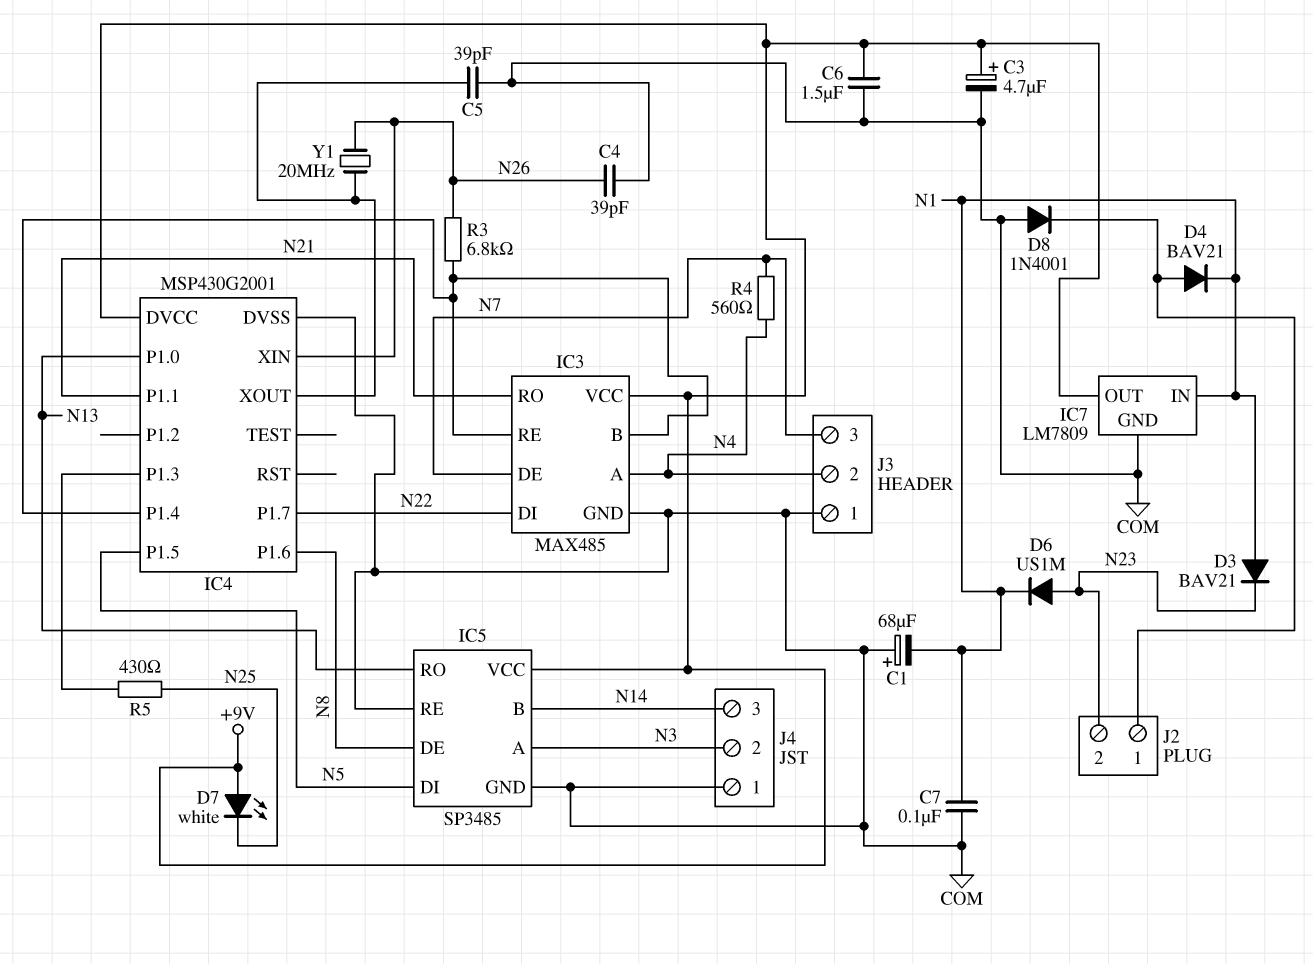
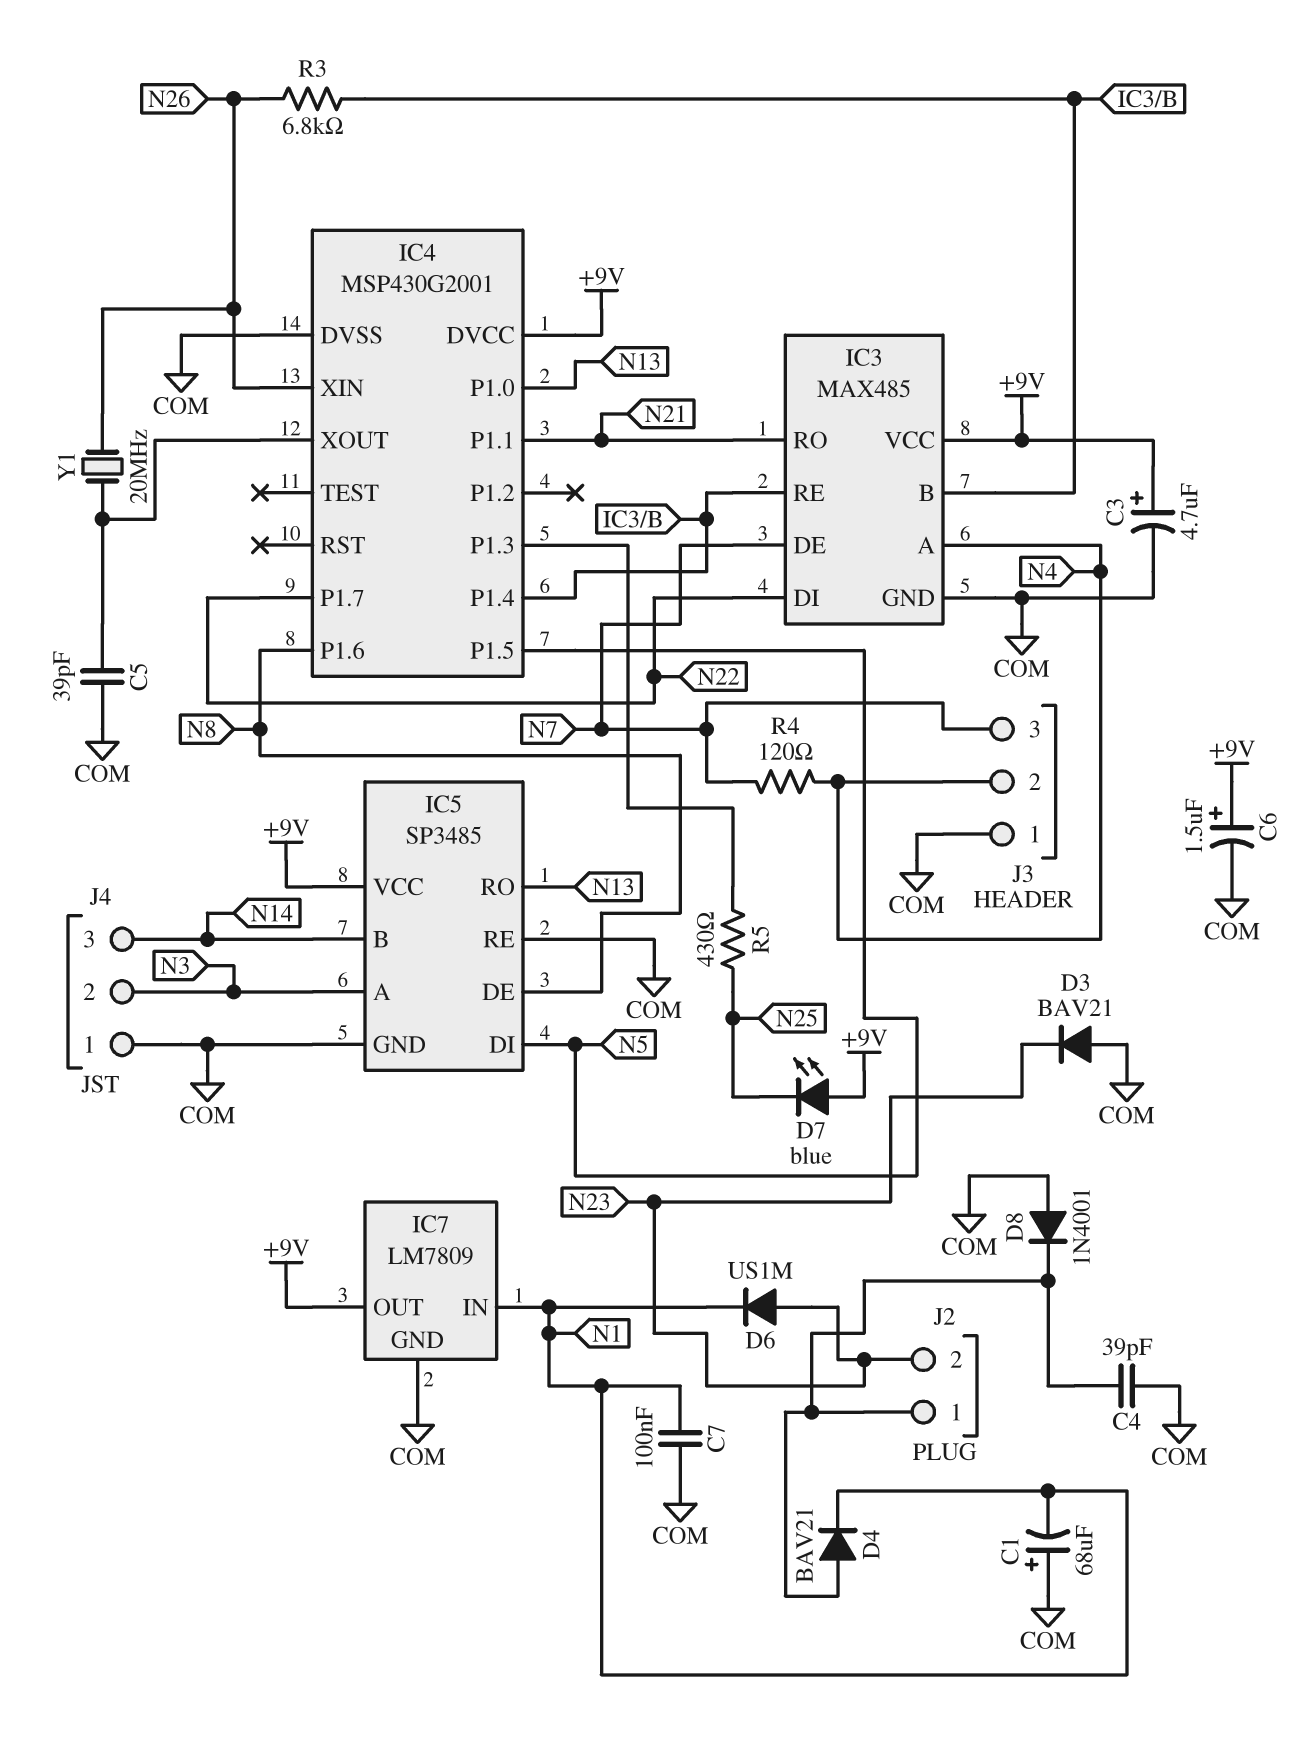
C4: 39pF (COM, N26) -> 39pF (COM, J2/1)
C6: 1.5uF (+9V, COM) -> 1.5uF (plus +9V, minus COM)
D3: diode BAV21 (A N1, K N23) -> diode BAV21 (A COM, K N23)
D7: LED white (A +9V, K N25) -> LED blue (A +9V, K N25)
R4: 560 (N4, N7) -> 120 (N4, N7)

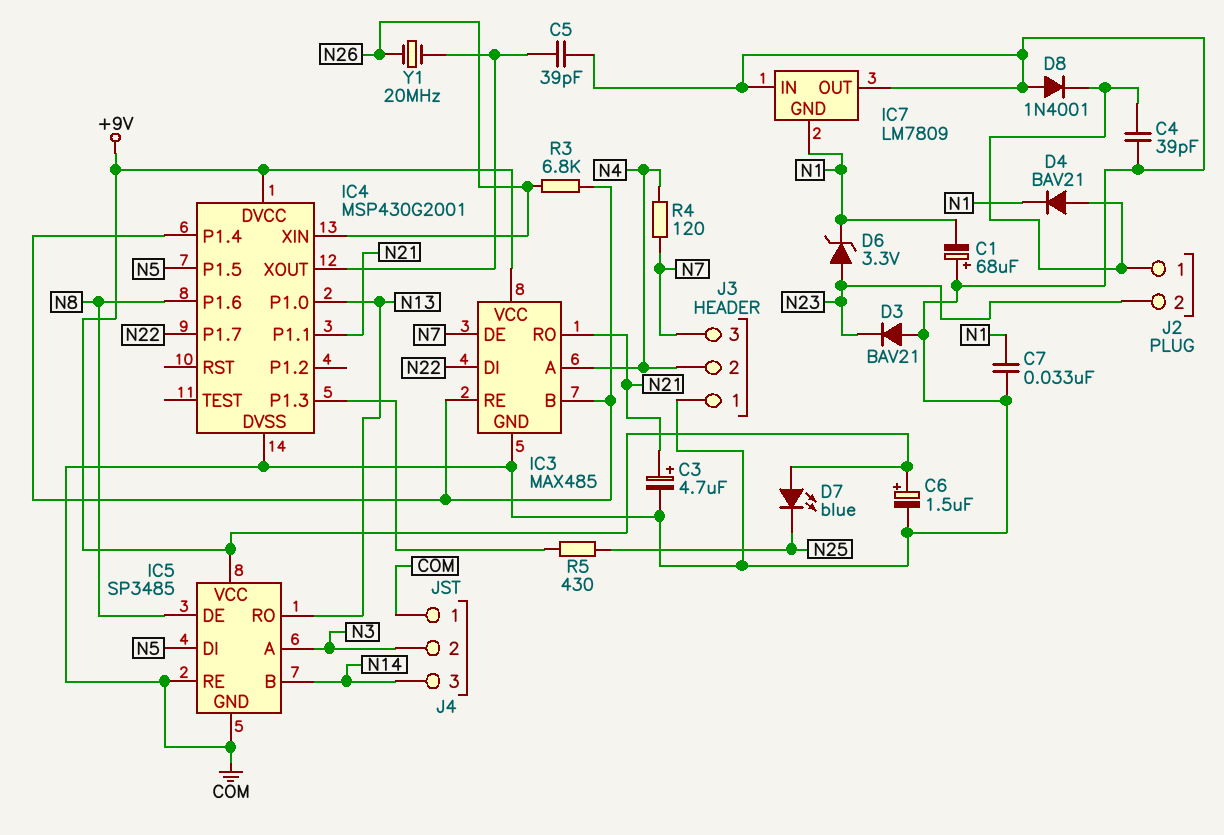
C3: 4.7uF (plus +9V, minus COM) -> 4.7uF (plus N21, minus COM)
C7: 100nF (COM, N1) -> 33nF (COM, N1)
D6: diode US1M (A N23, K N1) -> zener 3.3V (A N23, K N1)
IC7 pin GND: COM -> N1
IC7 pin IN: N1 -> COM
IC7 pin OUT: +9V -> COM

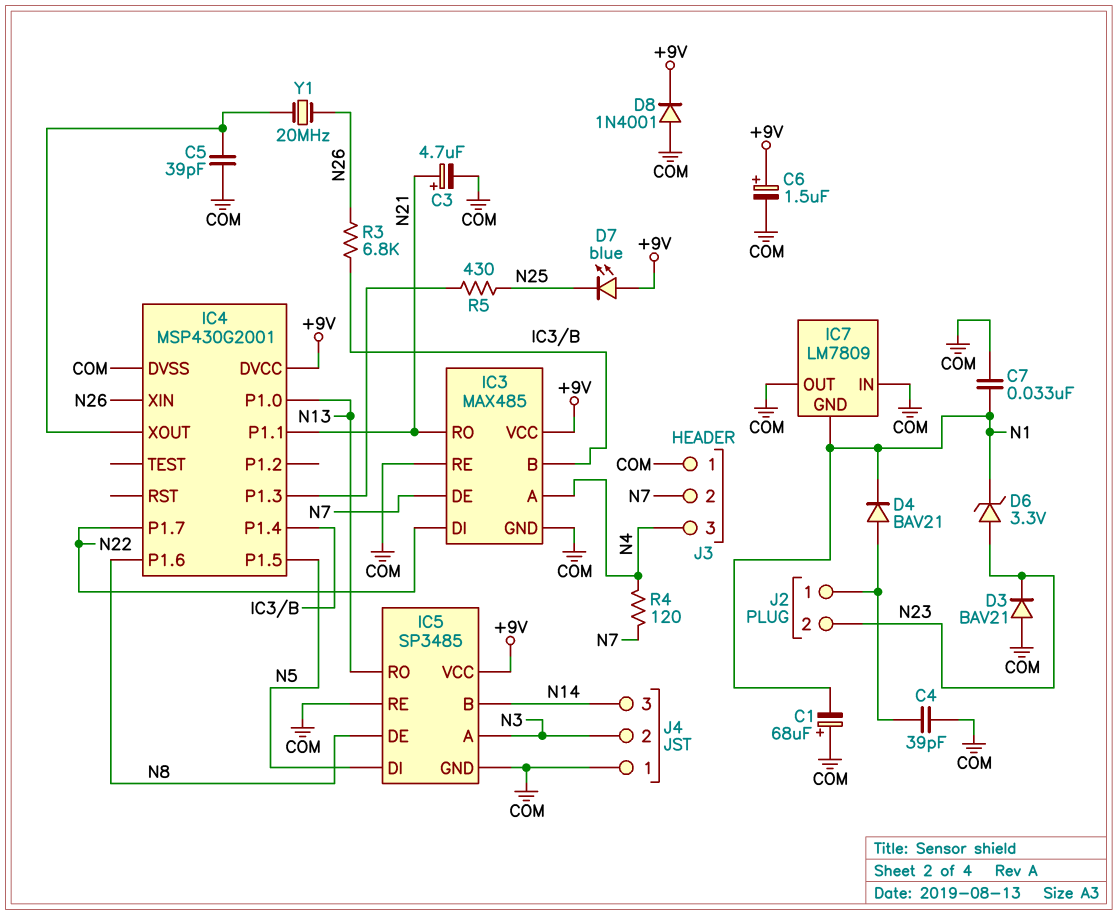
D8: diode 1N4001 (A COM, K J2/1) -> diode 1N4001 (A COM, K +9V)
IC3 pin RE: IC3/B -> COM
J3 pin 2: N4 -> N7
J3 pin 3: N7 -> N4

